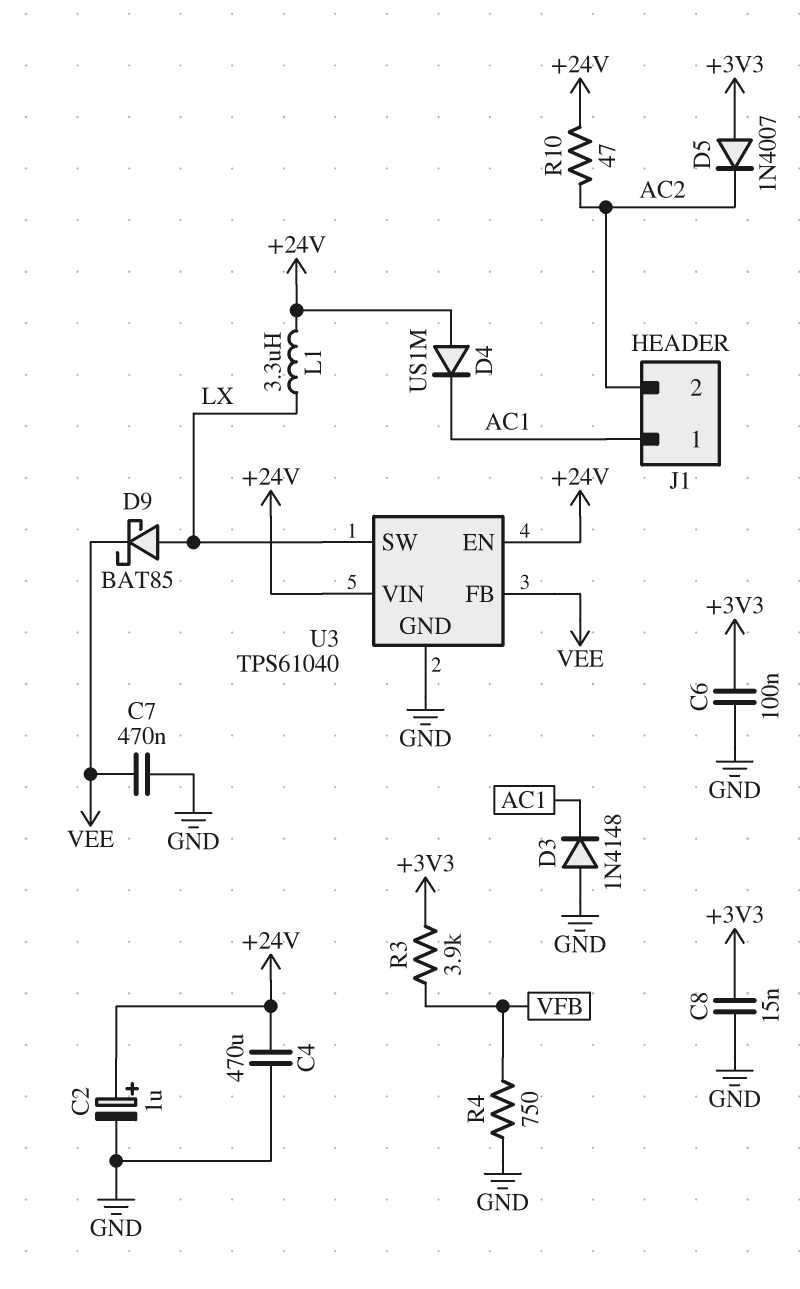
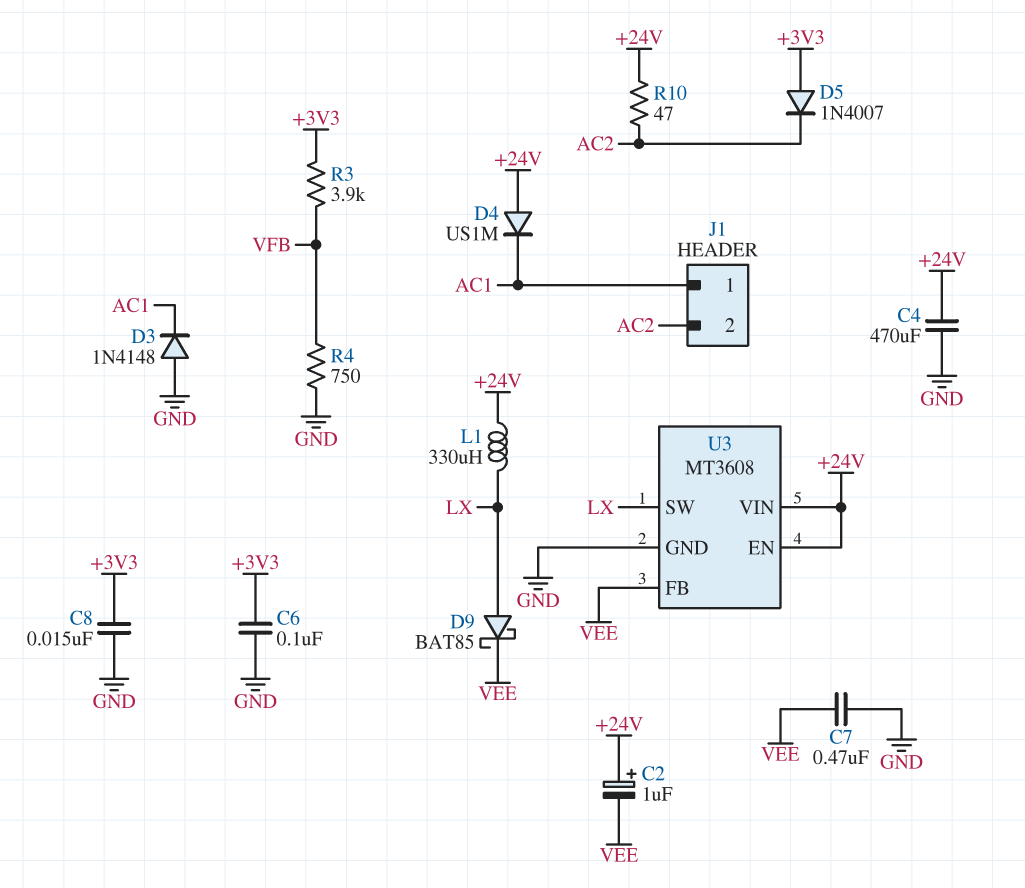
C2: 1uF (plus +24V, minus GND) -> 1uF (plus +24V, minus VEE)
L1: 3.3uH (+24V, LX) -> 330uH (+24V, LX)
U3: TPS61040 -> MT3608

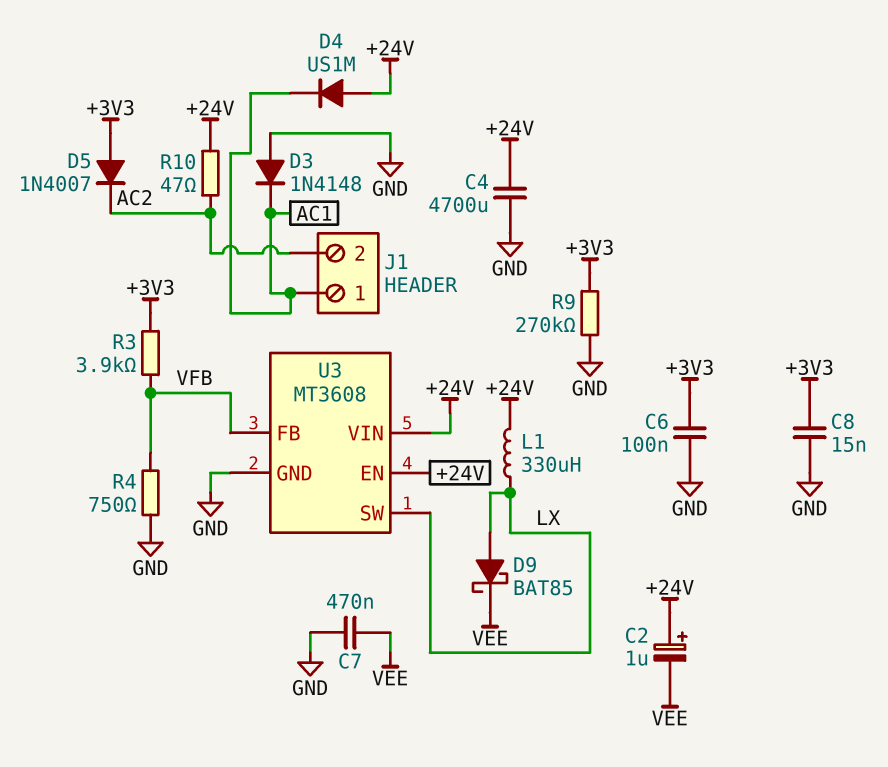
C4: 470uF (+24V, GND) -> 4700uF (+24V, GND)
R9: none -> 270k (+3V3, GND)
U3 pin FB: VEE -> VFB

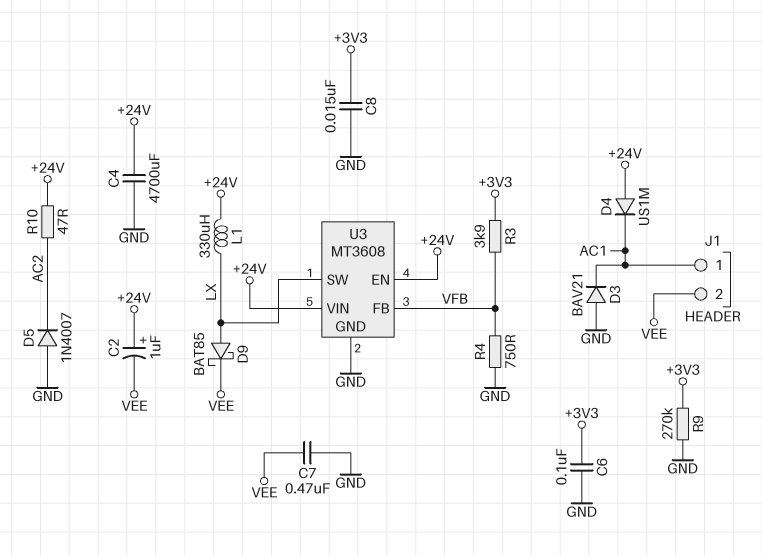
D3: diode 1N4148 (A GND, K AC1) -> diode BAV21 (A GND, K AC1)
D5: diode 1N4007 (A +3V3, K AC2) -> diode 1N4007 (A GND, K AC2)
J1 pin 2: AC2 -> VEE

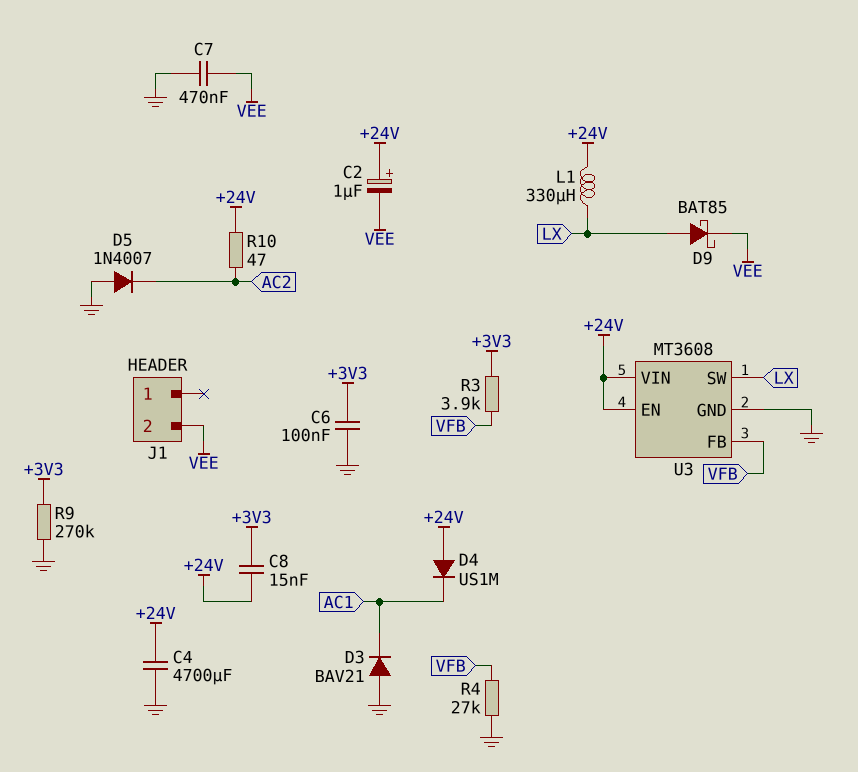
C8: 15nF (+3V3, GND) -> 15nF (+3V3, +24V)
J1 pin 1: AC1 -> none
R4: 750 (GND, VFB) -> 27k (GND, VFB)

